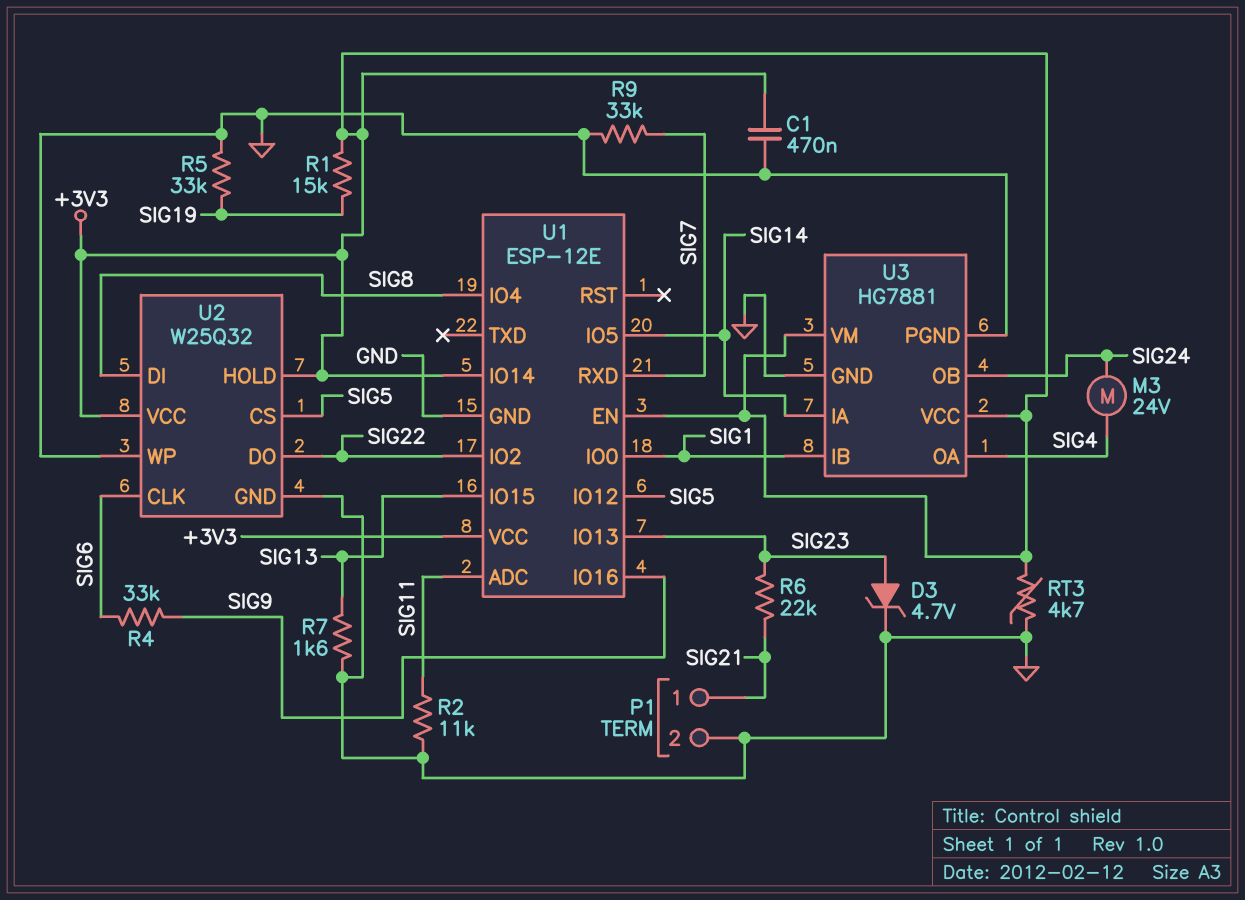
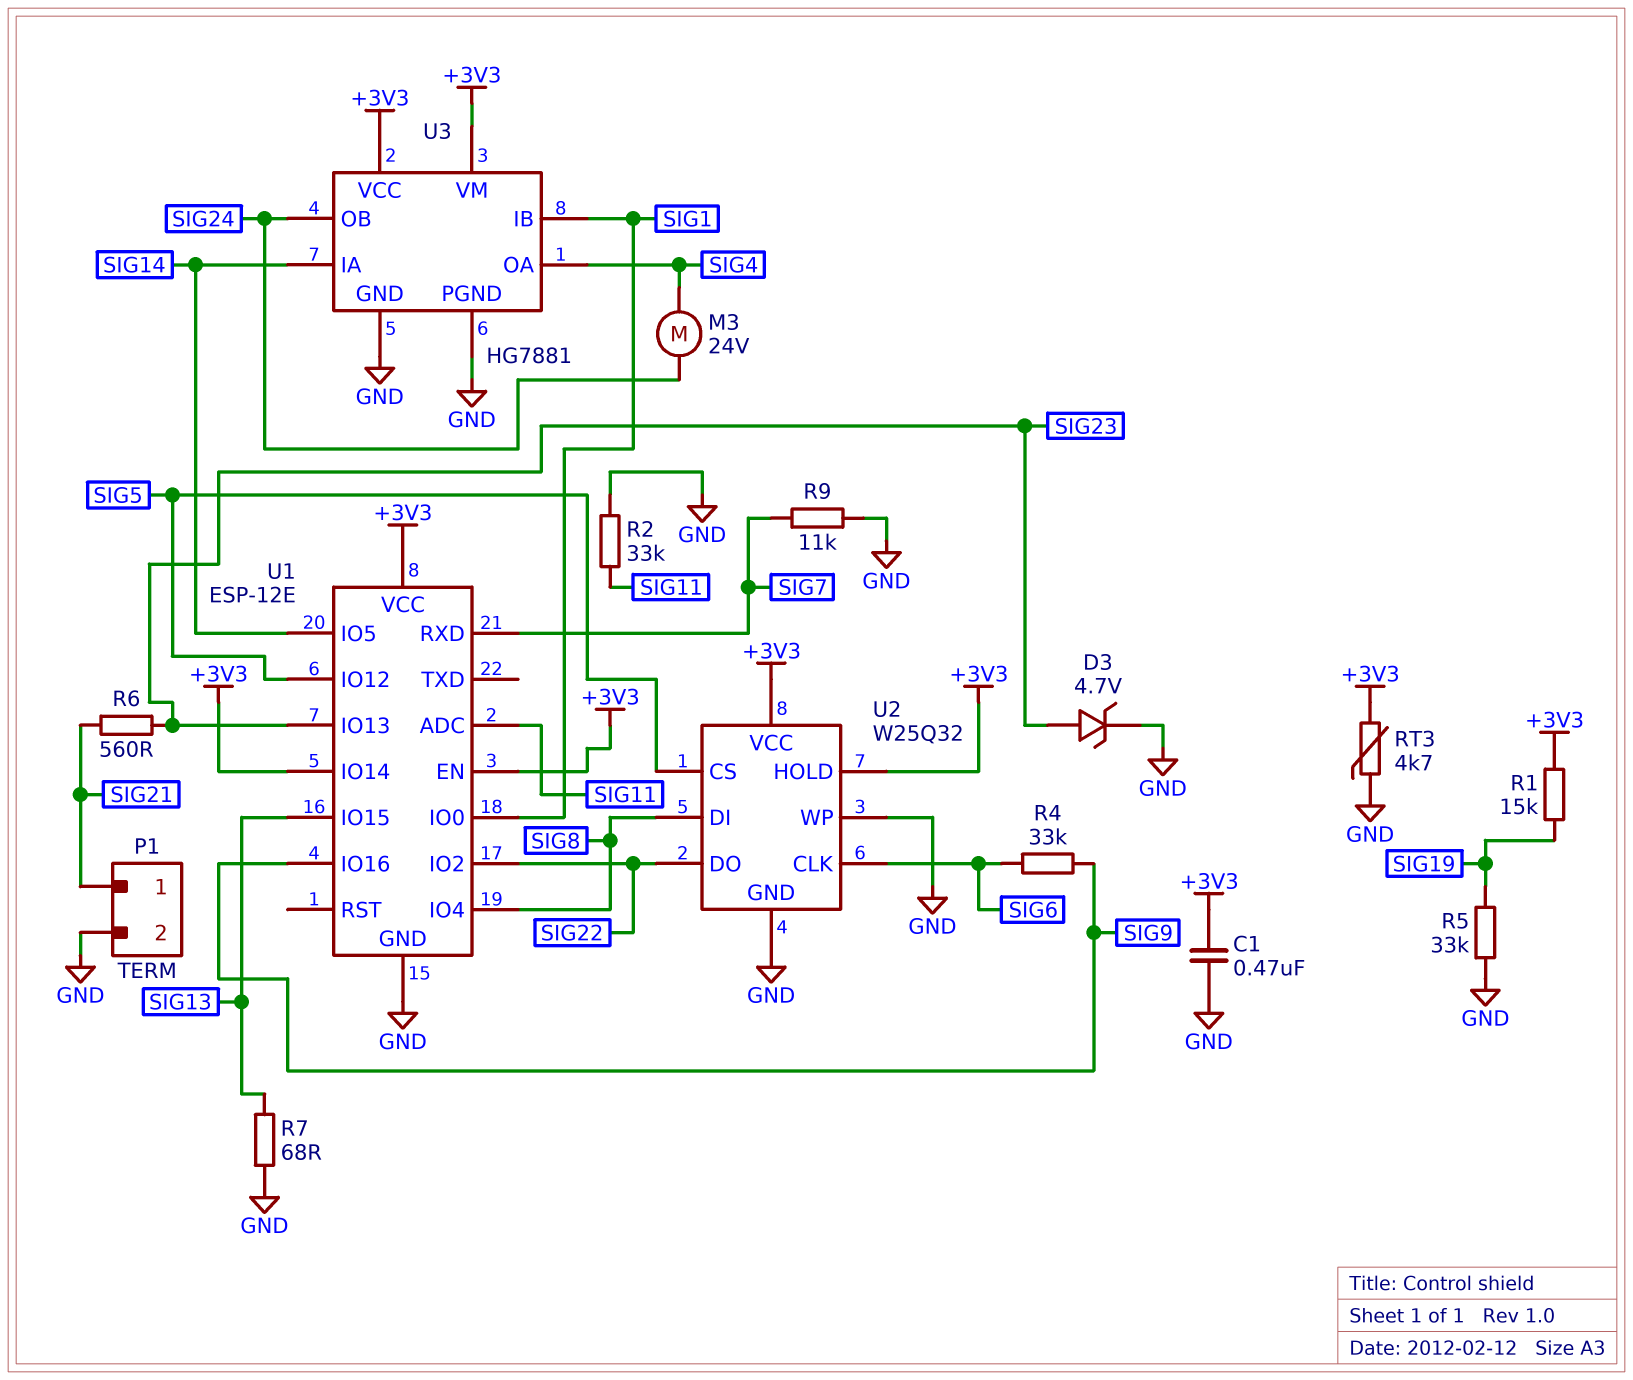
R2: 11k (GND, SIG11) -> 33k (GND, SIG11)
R6: 22k (SIG21, SIG23) -> 560 (SIG21, SIG23)
R7: 1.6k (GND, SIG13) -> 68 (GND, SIG13)
R9: 33k (GND, SIG7) -> 11k (GND, SIG7)

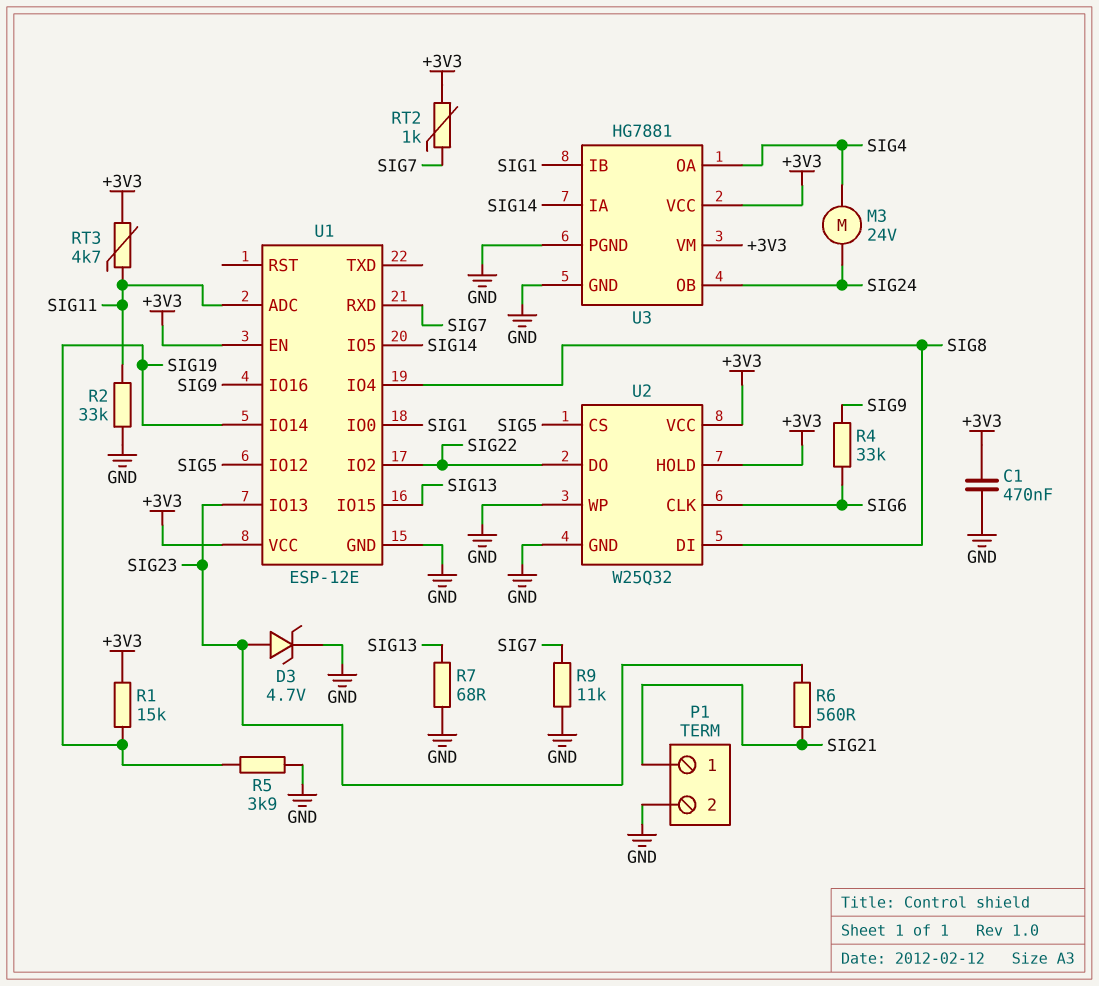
R5: 33k (GND, SIG19) -> 3.9k (GND, SIG19)
RT2: none -> 1k (+3V3, SIG7)
RT3: 4.7k (+3V3, GND) -> 4.7k (+3V3, SIG11)
U1 pin IO14: +3V3 -> SIG19

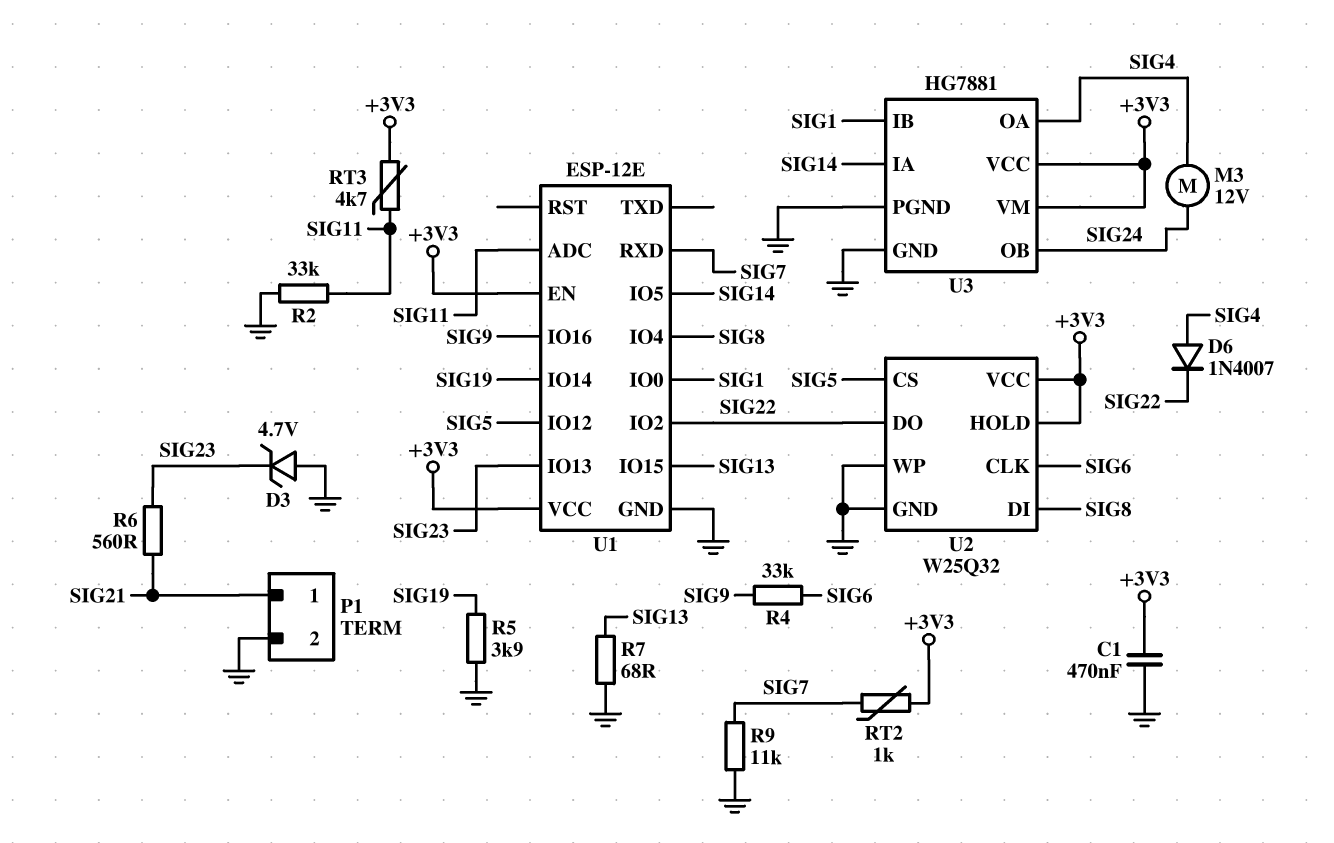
D3: zener 4.7V (A SIG23, K GND) -> zener 4.7V (A GND, K SIG23)
D6: none -> diode 1N4007 (A SIG4, K SIG22)
M3: motor 24V (SIG4, SIG24) -> motor 12V (SIG4, SIG24)
R1: 15k (+3V3, SIG19) -> none

